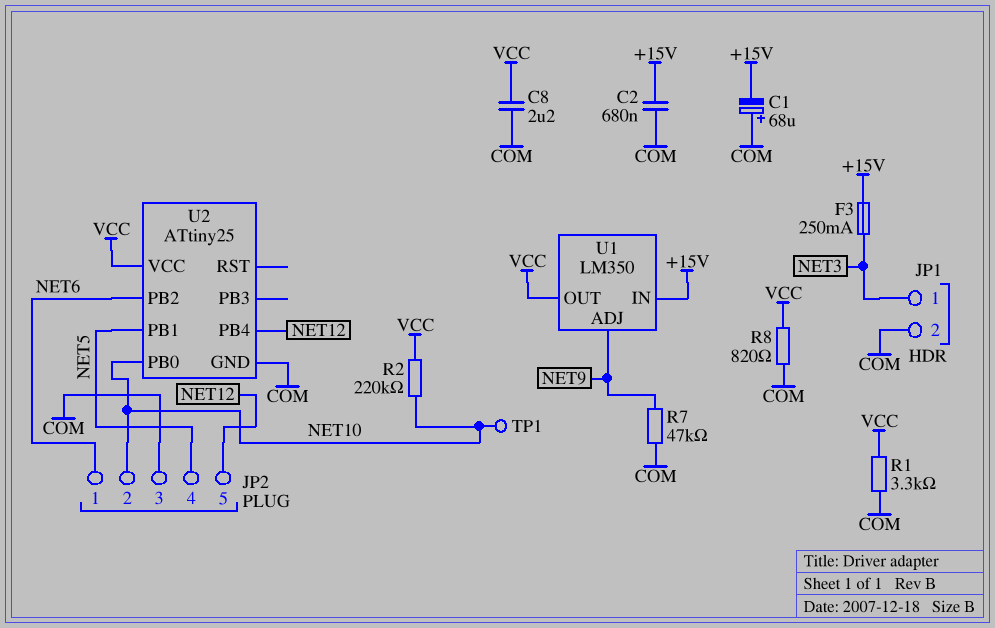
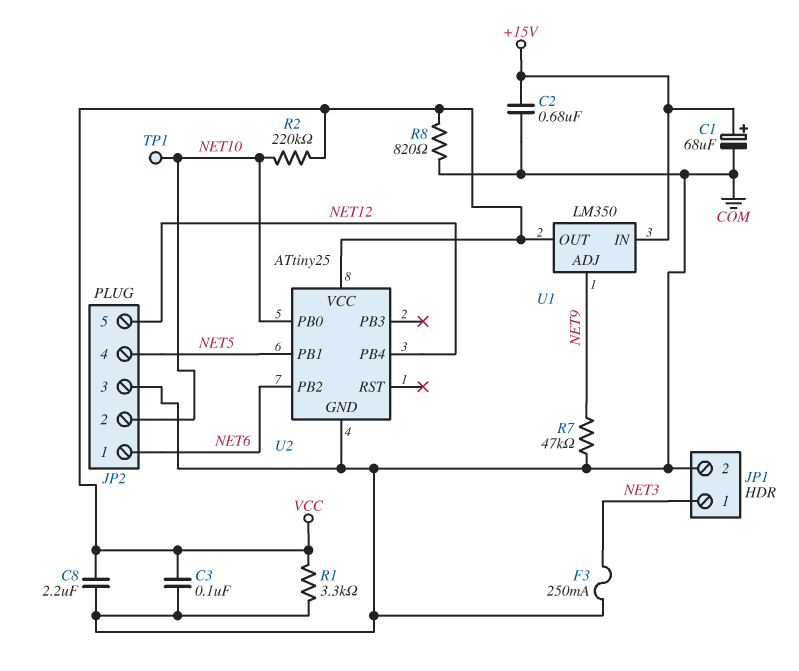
C1: 68uF (plus COM, minus +15V) -> 68uF (plus +15V, minus COM)
C3: none -> 100nF (COM, VCC)
F3: 250mA (+15V, NET3) -> 250mA (COM, NET3)

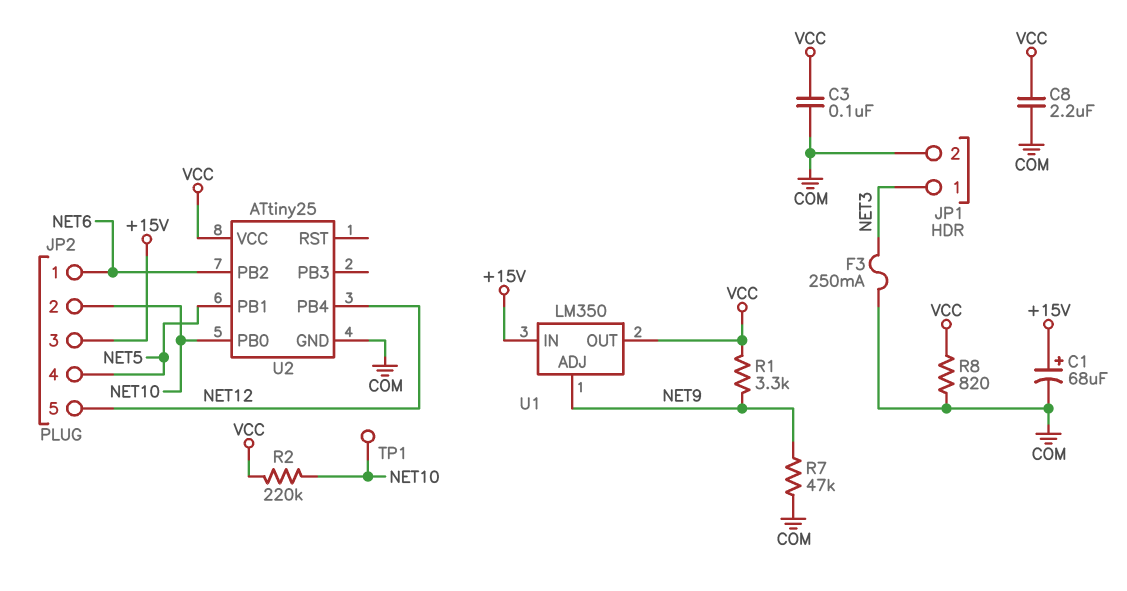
C2: 680nF (+15V, COM) -> none
JP2 pin 3: COM -> +15V
R1: 3.3k (COM, VCC) -> 3.3k (NET9, VCC)

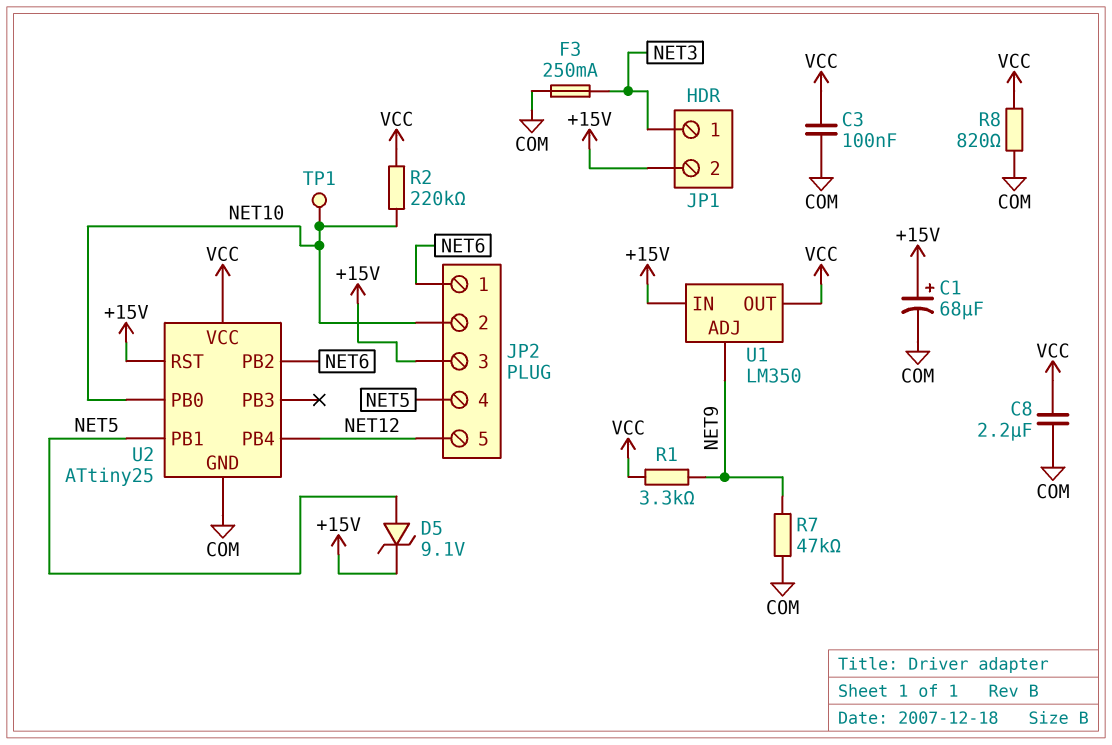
D5: none -> zener 9.1V (A NET5, K +15V)
JP1 pin 2: COM -> +15V
U2 pin RST: none -> +15V

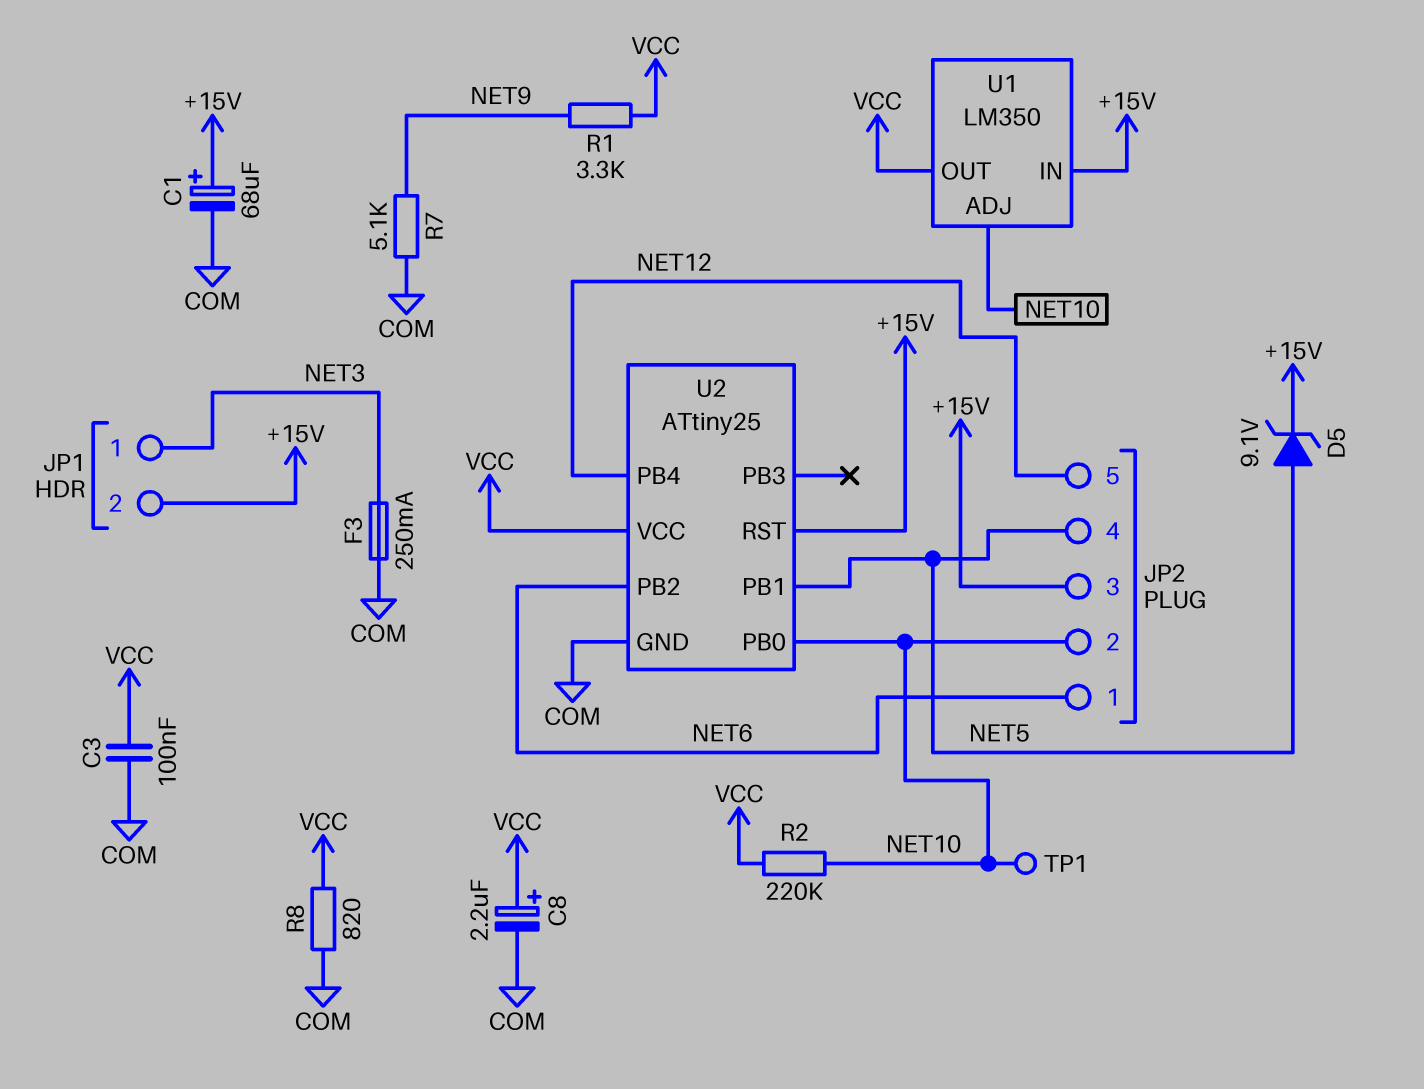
C8: 2.2uF (COM, VCC) -> 2.2uF (plus VCC, minus COM)
R7: 47k (COM, NET9) -> 5.1k (COM, NET9)
U1 pin ADJ: NET9 -> NET10

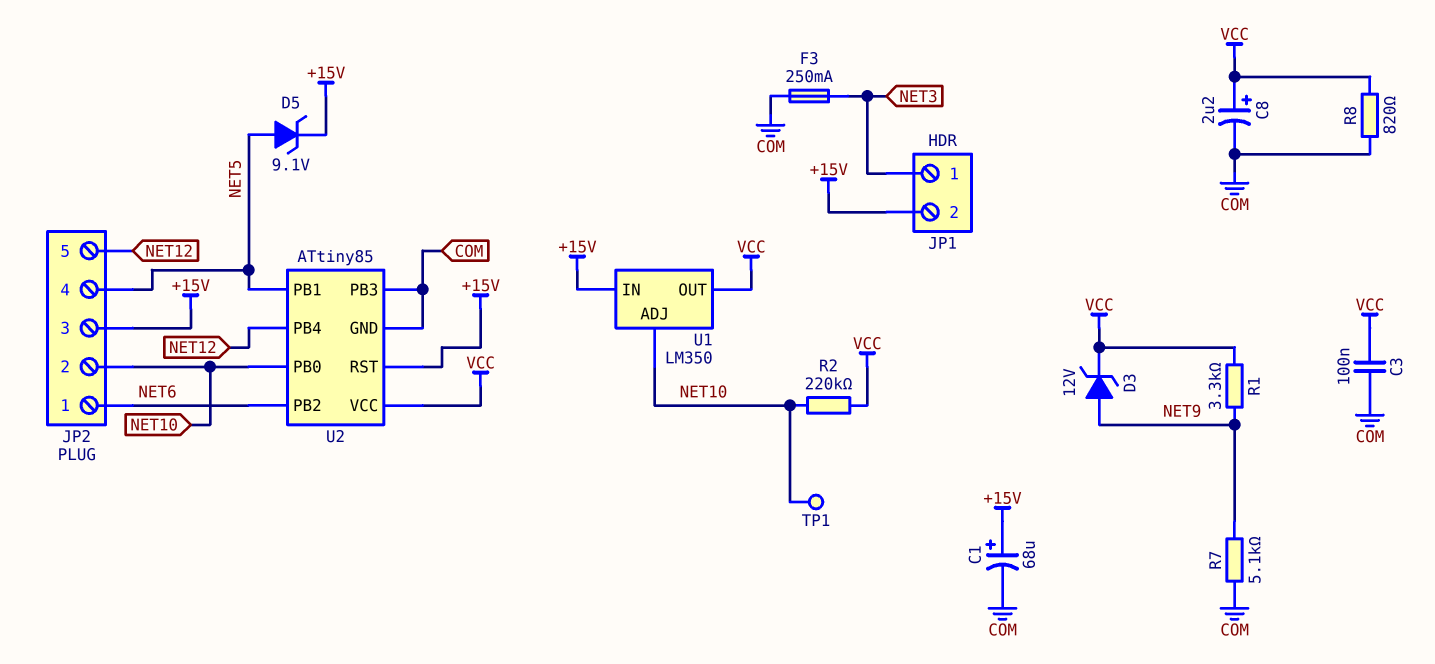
D3: none -> zener 12V (A NET9, K VCC)
U2: ATtiny25 -> ATtiny85
U2 pin PB3: none -> COM

